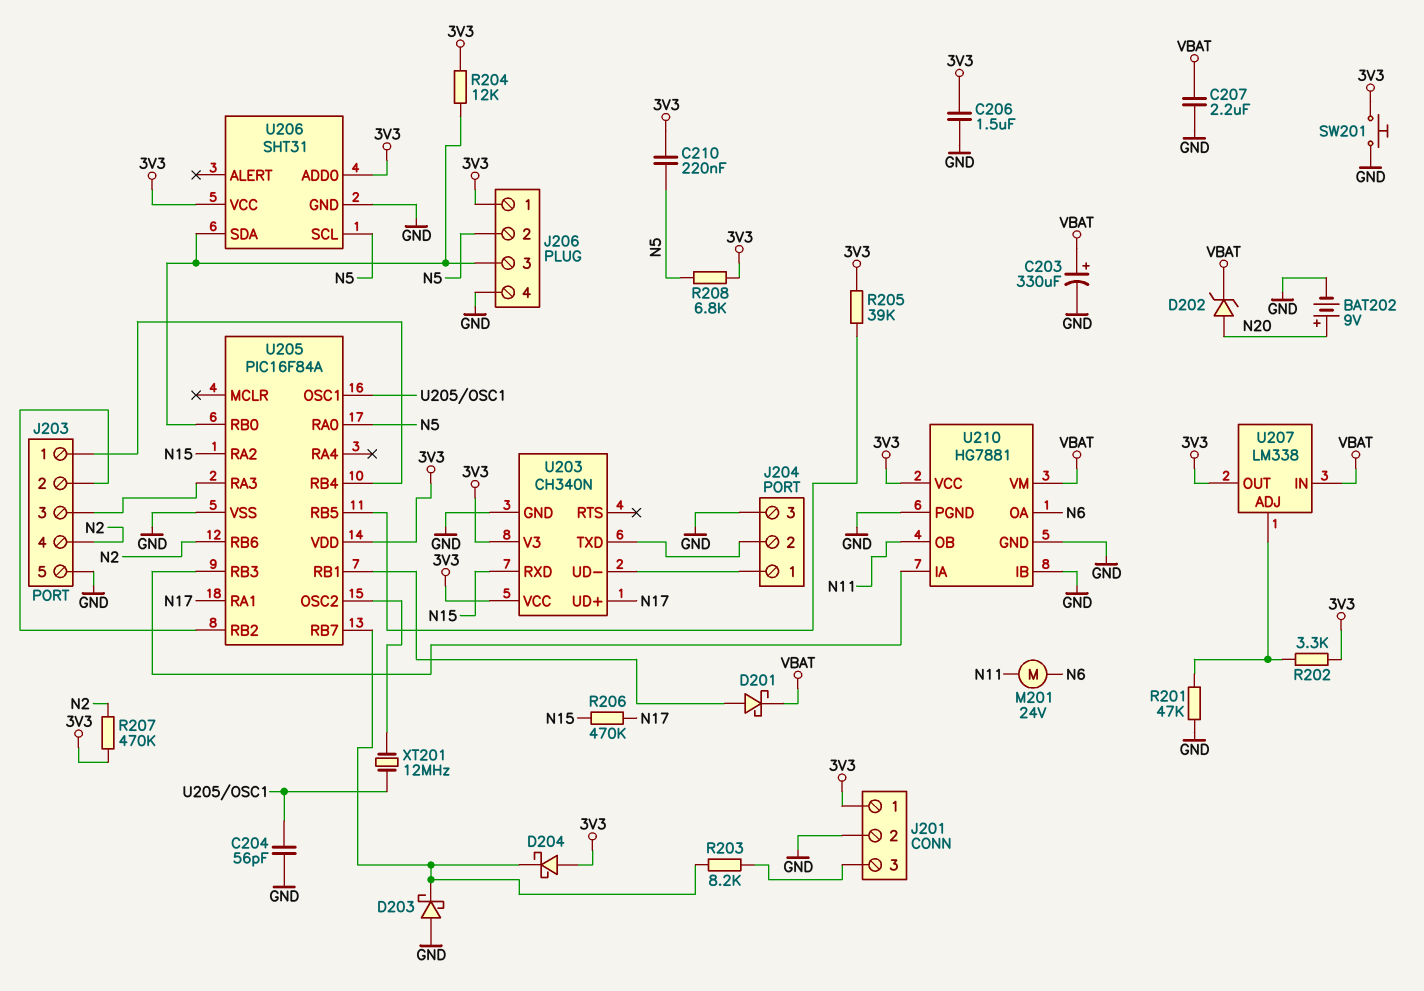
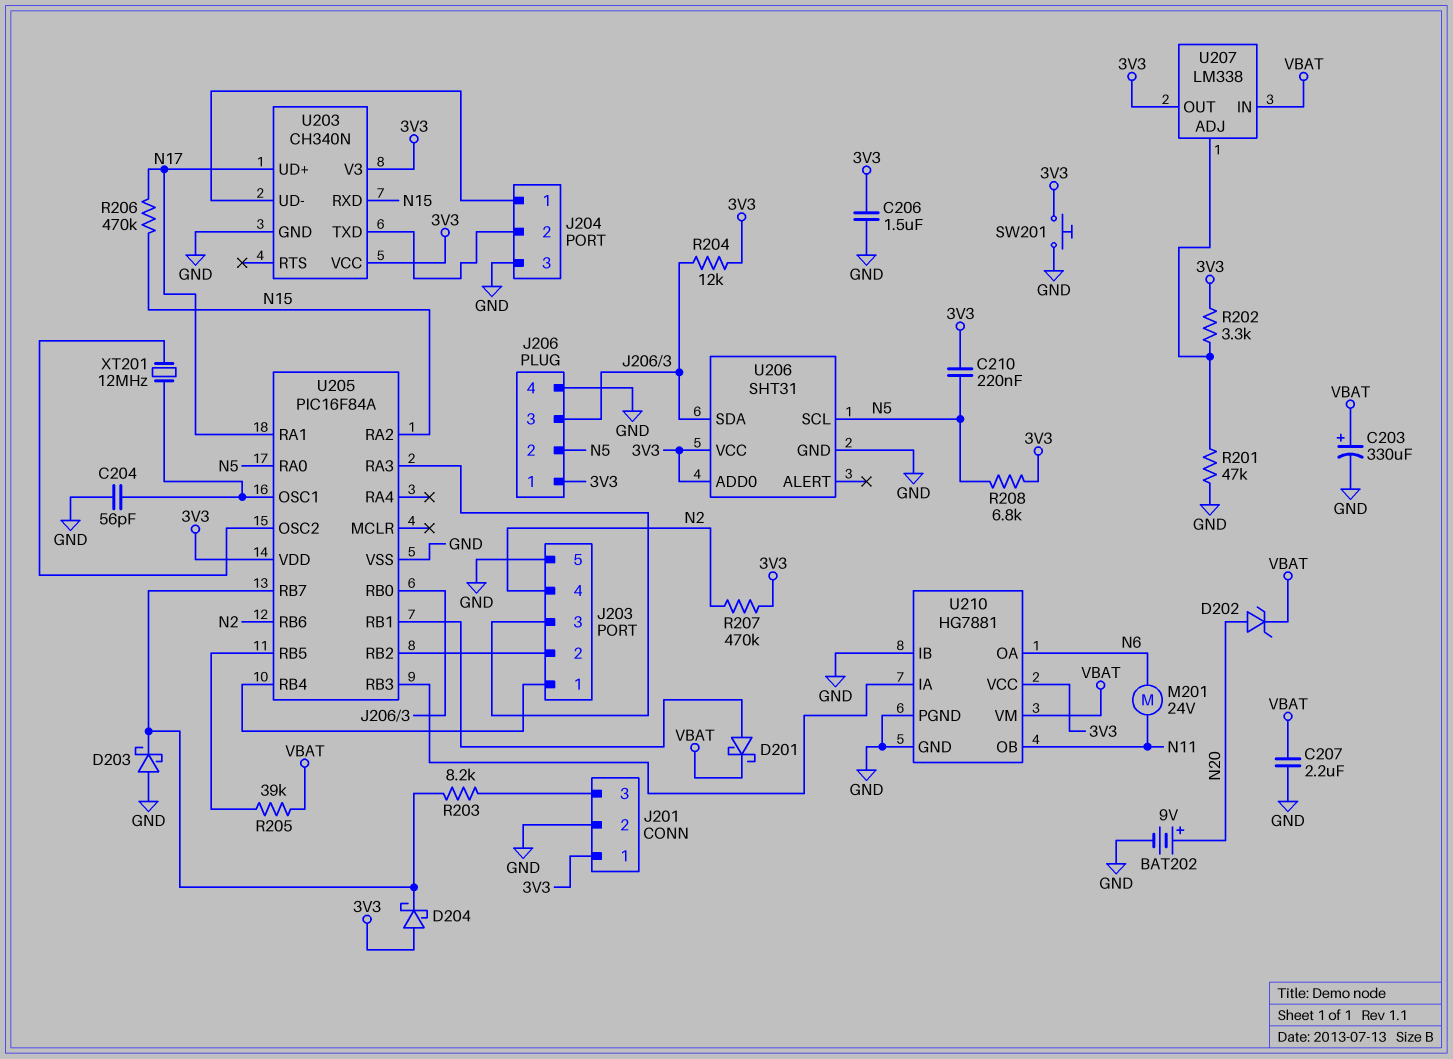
R205: 39k (3V3, U205/RB5) -> 39k (U205/RB5, VBAT)

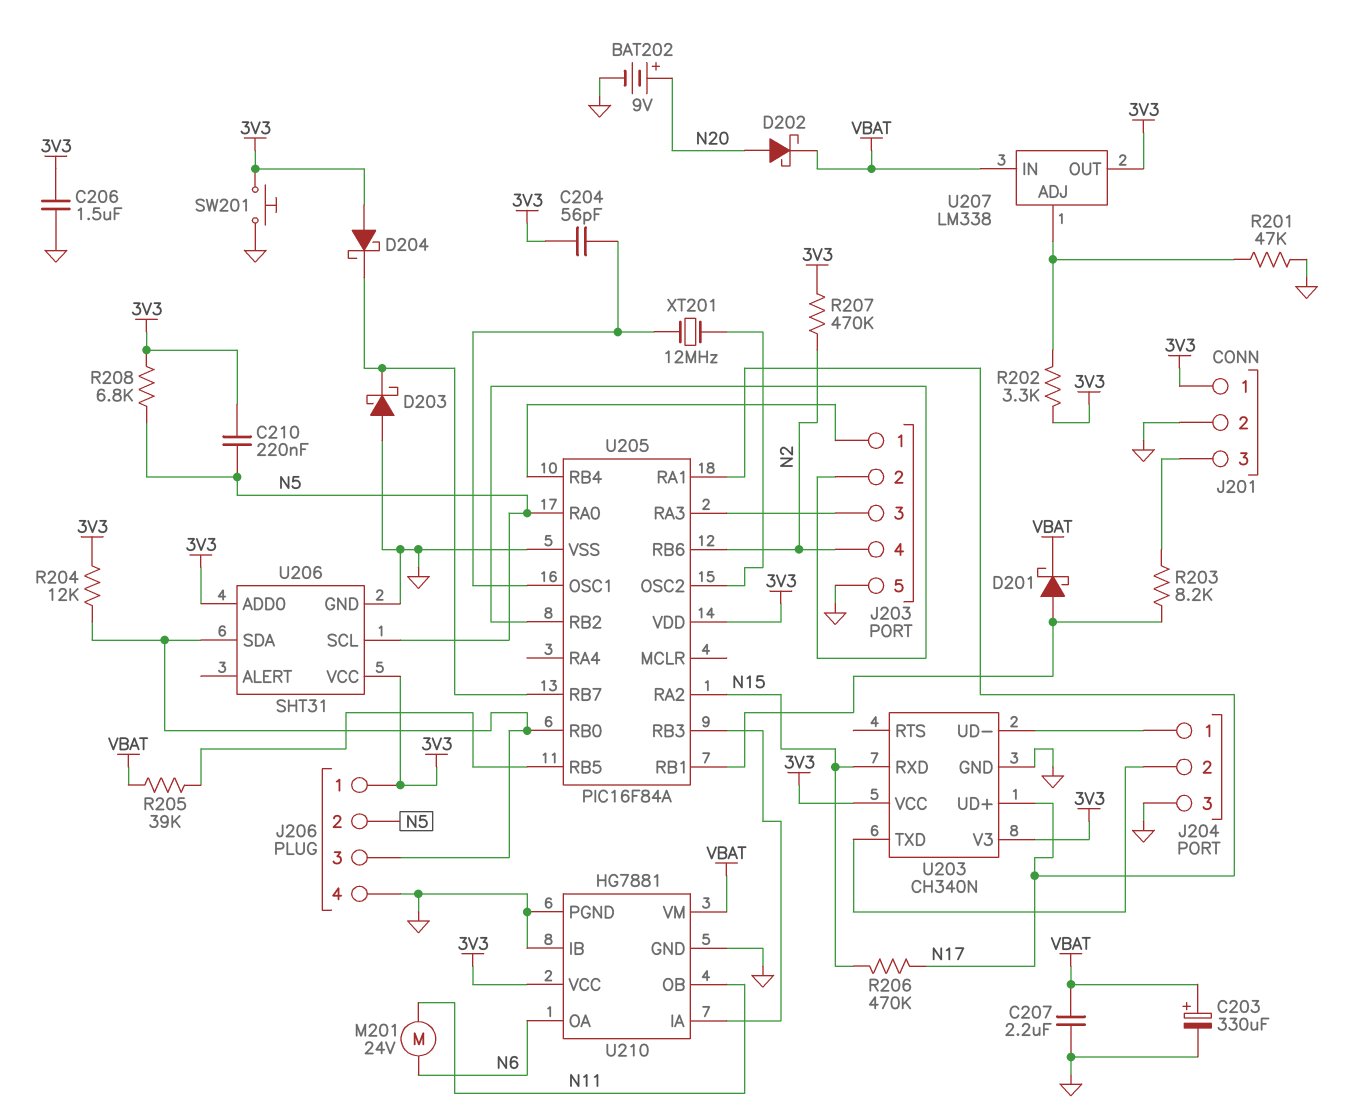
C204: 56pF (GND, U205/OSC1) -> 56pF (3V3, U205/OSC1)
D202: zener (A N20, K VBAT) -> schottky (A N20, K VBAT)
R203: 8.2k (J201/3, U205/RB7) -> 8.2k (J201/3, U205/RB1)

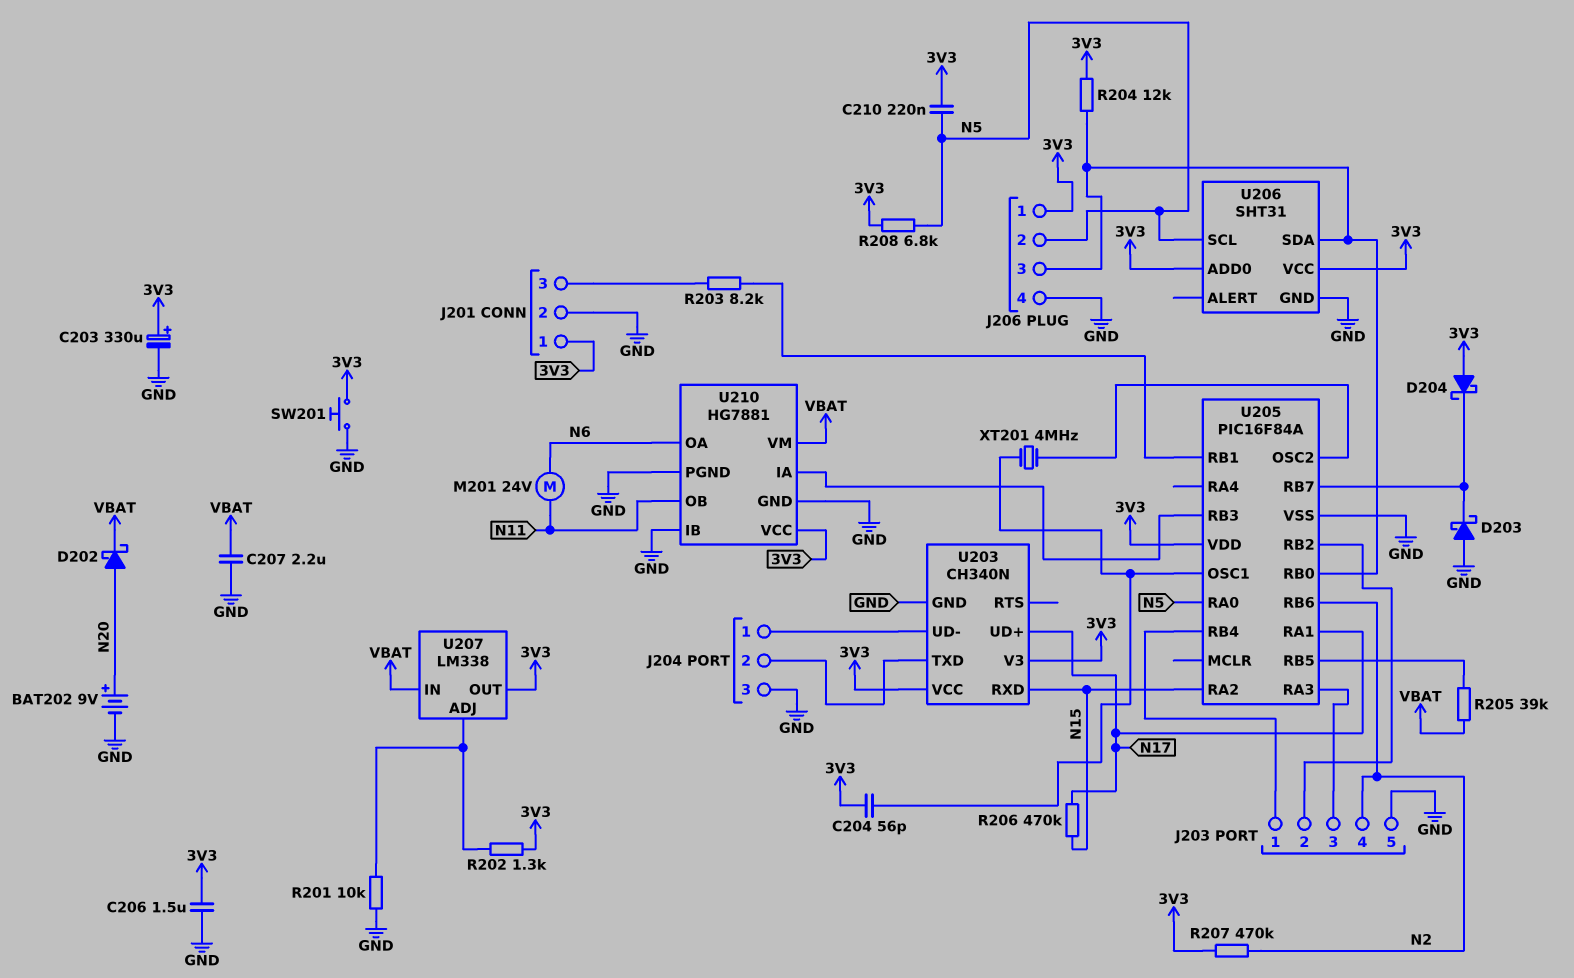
C203: 330uF (plus VBAT, minus GND) -> 330uF (plus 3V3, minus GND)
D201: schottky (A U205/RB1, K VBAT) -> none
R201: 47k (GND, U207/ADJ) -> 10k (GND, U207/ADJ)
R202: 3.3k (3V3, U207/ADJ) -> 1.3k (3V3, U207/ADJ)
XT201: 12MHz (U205/OSC1, U205/OSC2) -> 4MHz (U205/OSC1, U205/OSC2)

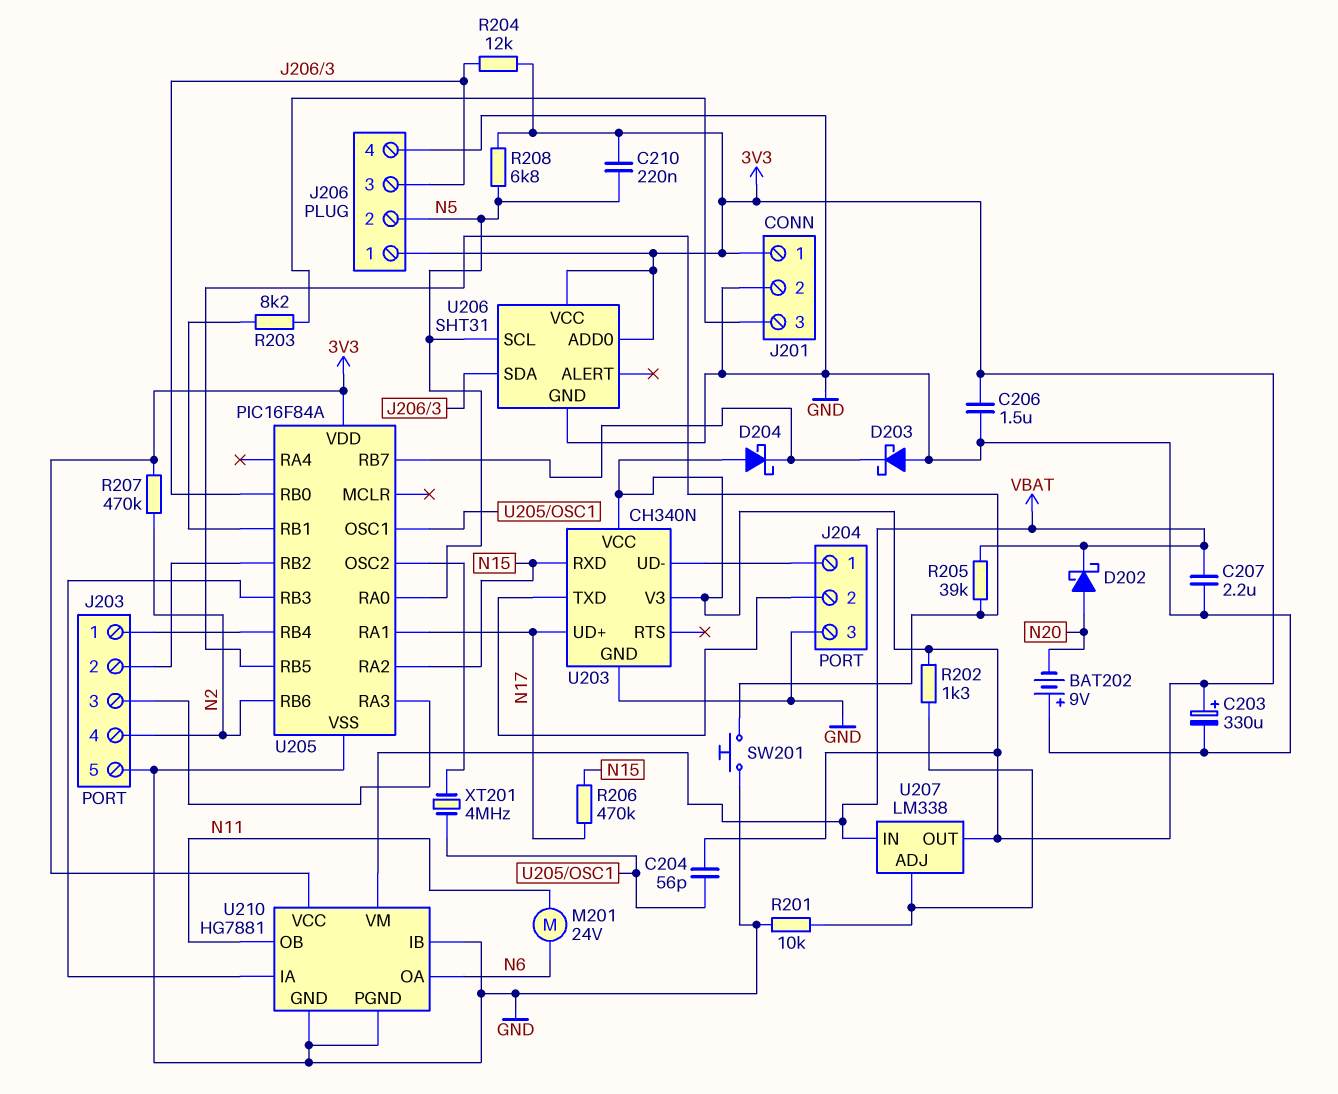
BAT202: 9V (plus N20, minus GND) -> 9V (plus GND, minus N20)
SW201: button (3V3, GND) -> button (GND, U205/RB5)

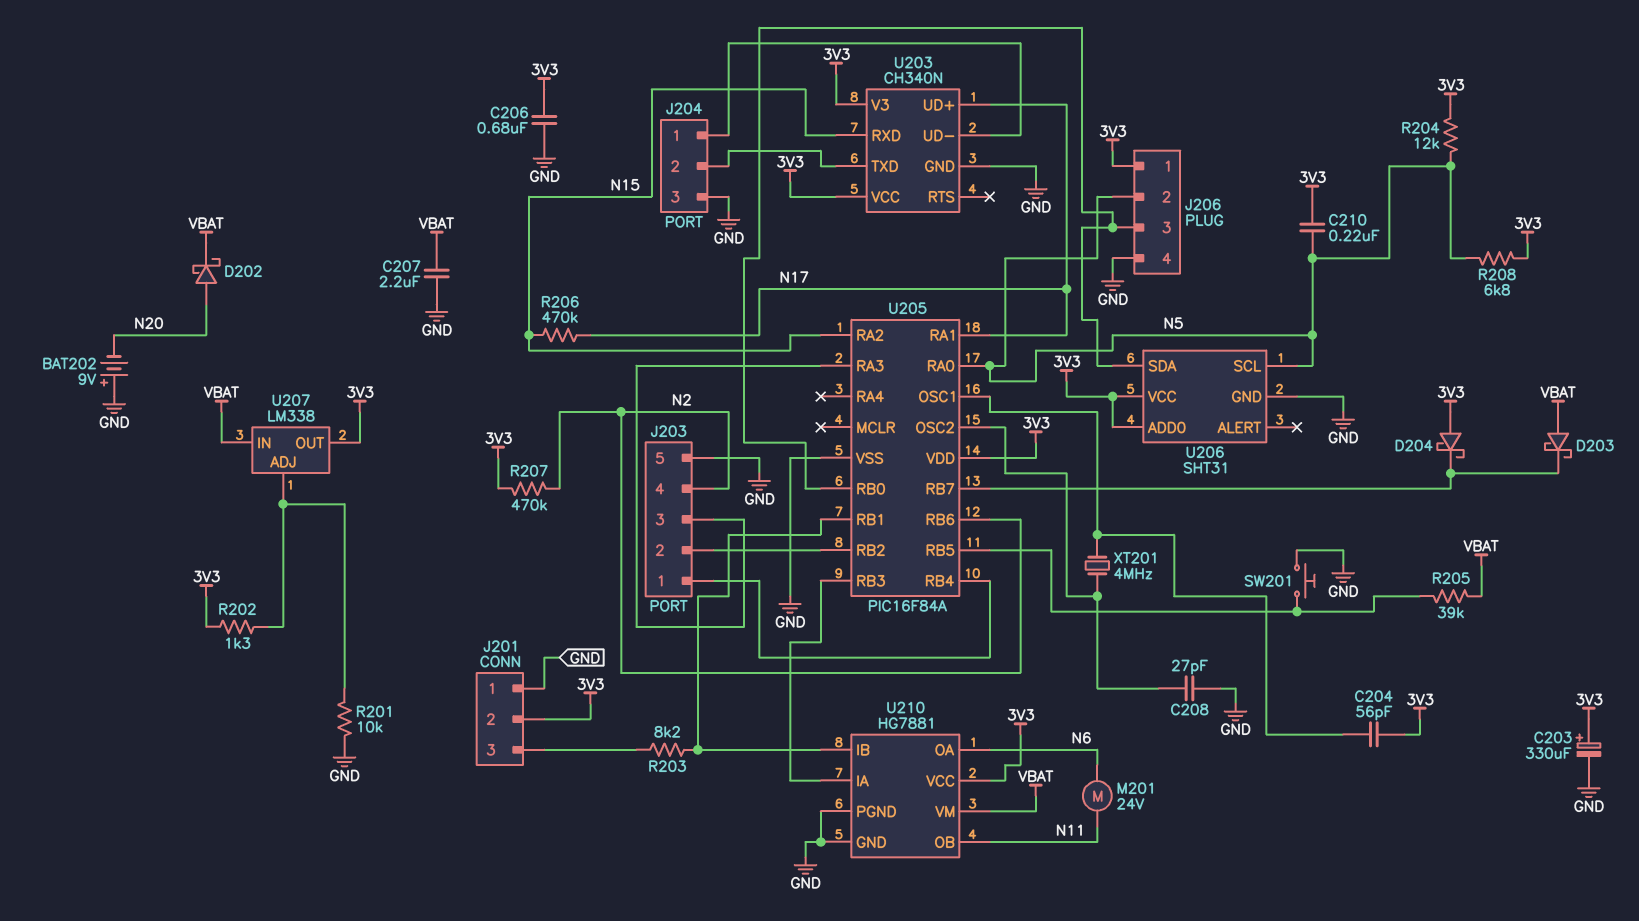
C206: 1.5uF (3V3, GND) -> 680nF (3V3, GND)
C208: none -> 27pF (GND, U205/OSC2)
D203: schottky (A GND, K U205/RB7) -> schottky (A VBAT, K U205/RB7)
J201 pin 1: 3V3 -> GND
J201 pin 2: GND -> 3V3
R204: 12k (3V3, J206/3) -> 12k (3V3, N5)
U210 pin IB: GND -> U205/RB1

